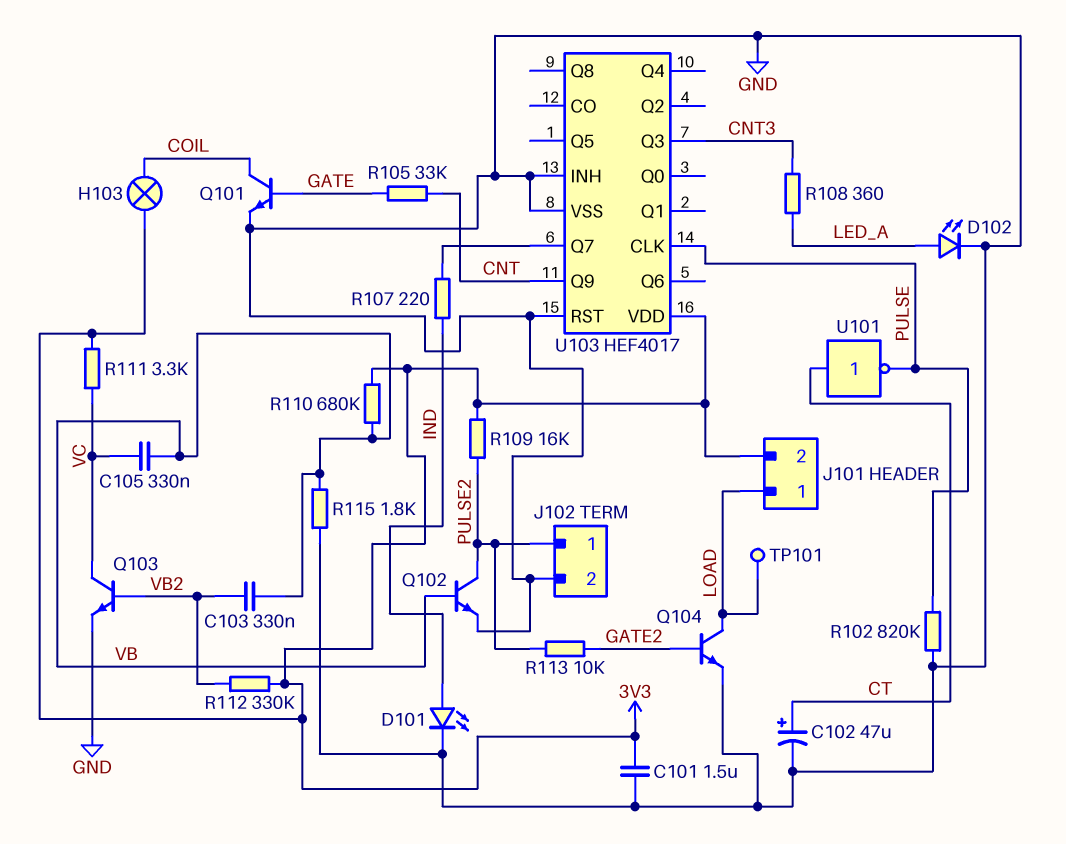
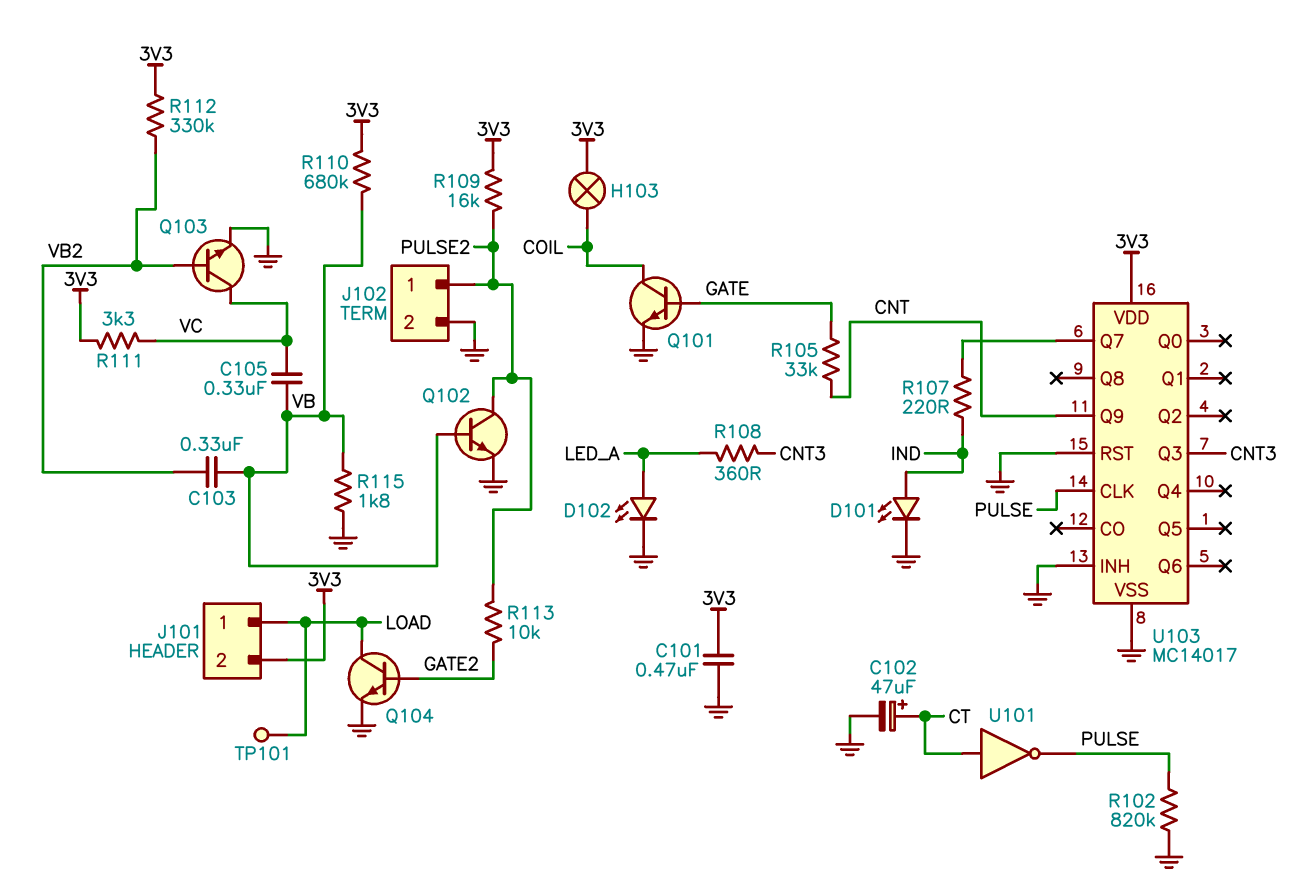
C101: 1.5uF (3V3, GND) -> 470nF (3V3, GND)
U103: HEF4017 -> MC14017

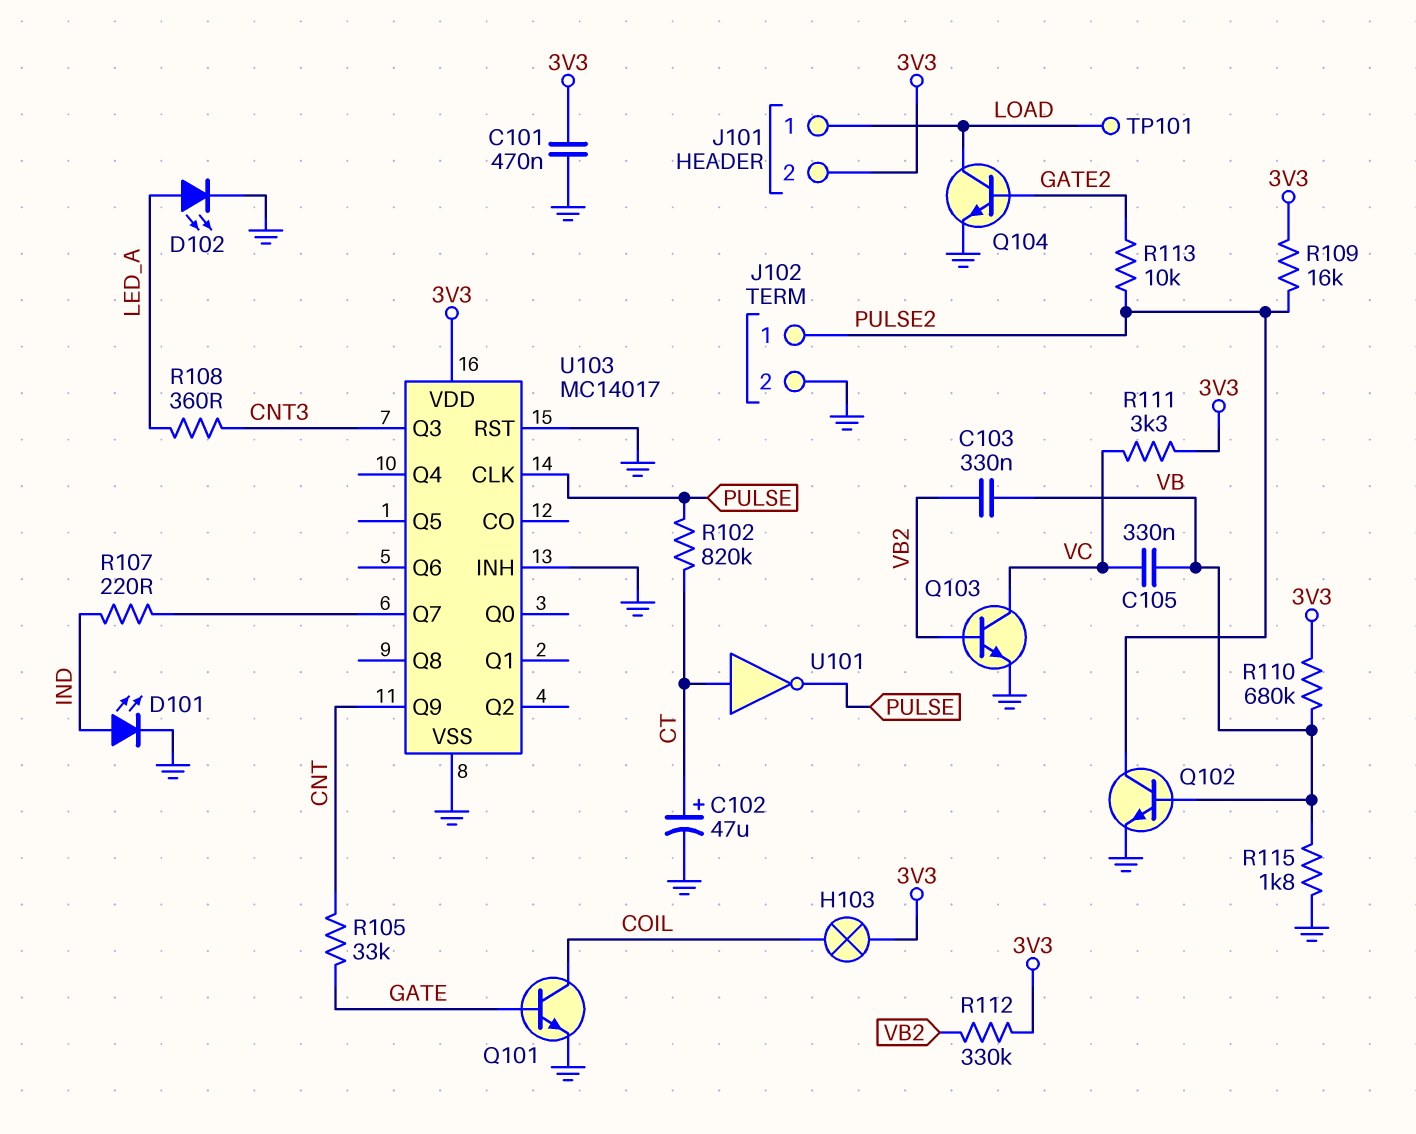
R102: 820k (GND, PULSE) -> 820k (CT, PULSE)

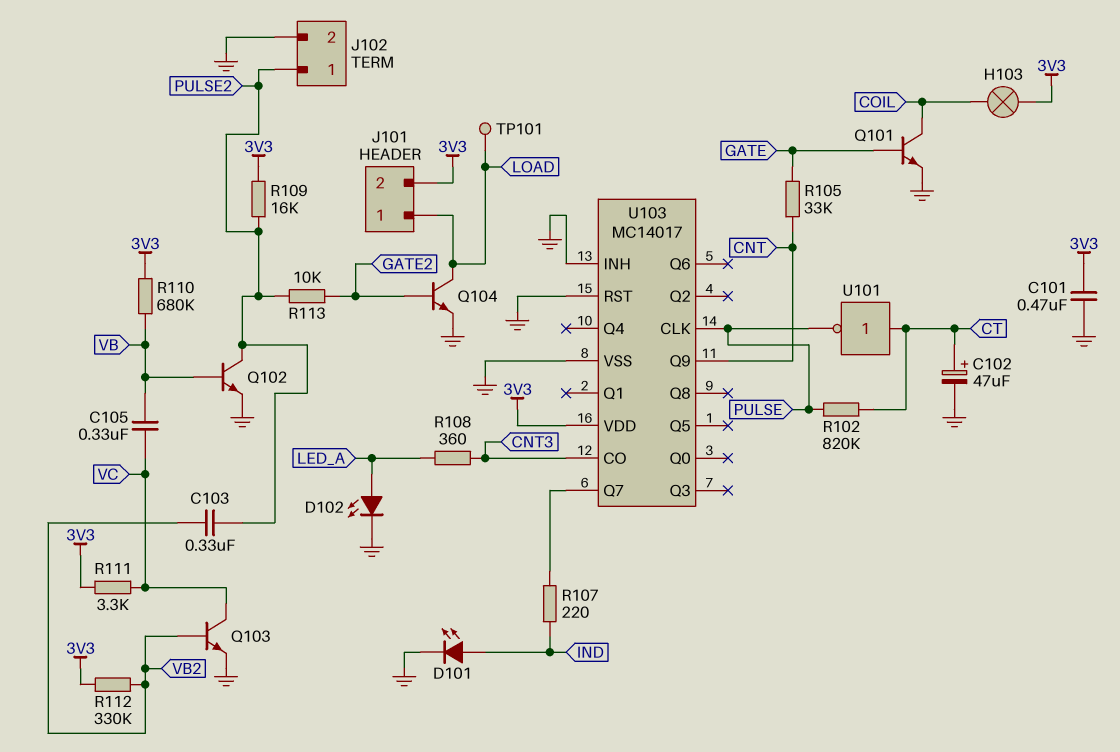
C103: 330nF (VB, VB2) -> 330nF (PULSE2, VB2)
R115: 1.8k (GND, VB) -> none
U103 pin CO: none -> CNT3
U103 pin Q3: CNT3 -> none

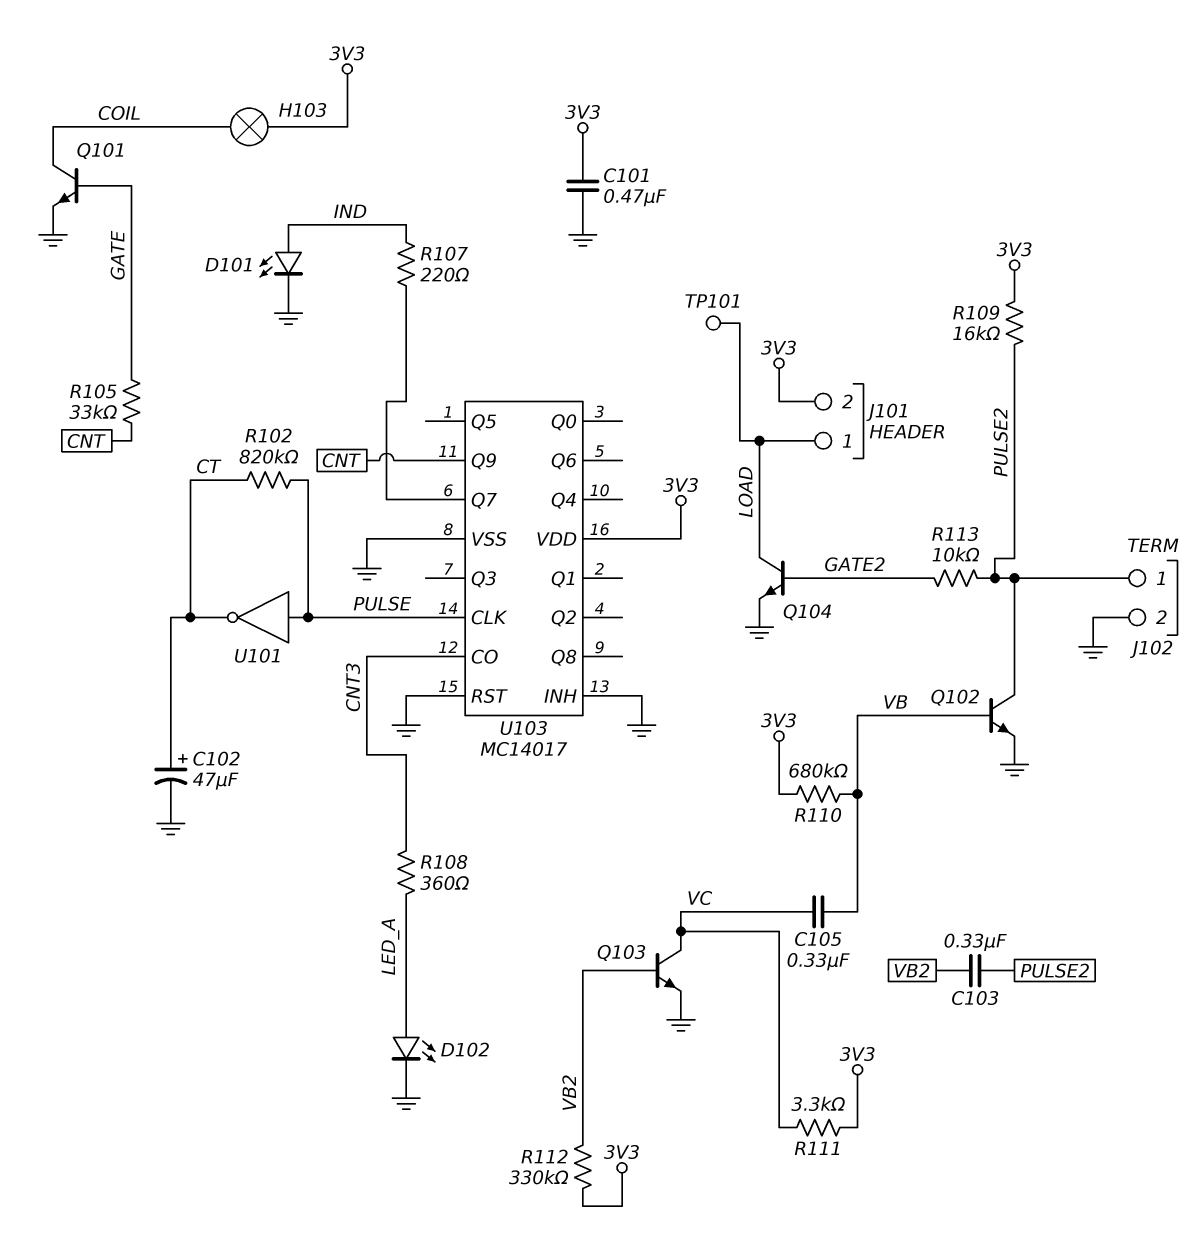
U101: NOT (in CT, out PULSE) -> NOT (in PULSE, out CT)

